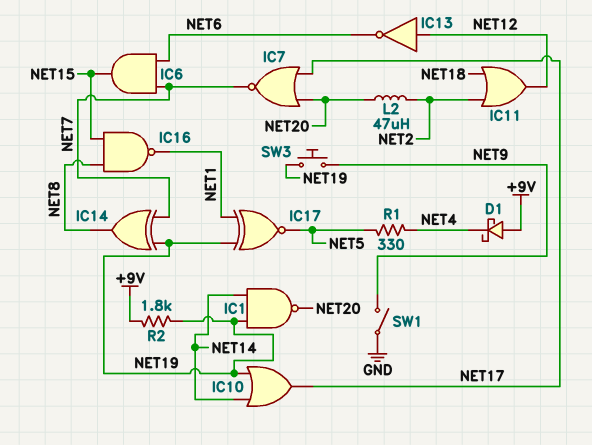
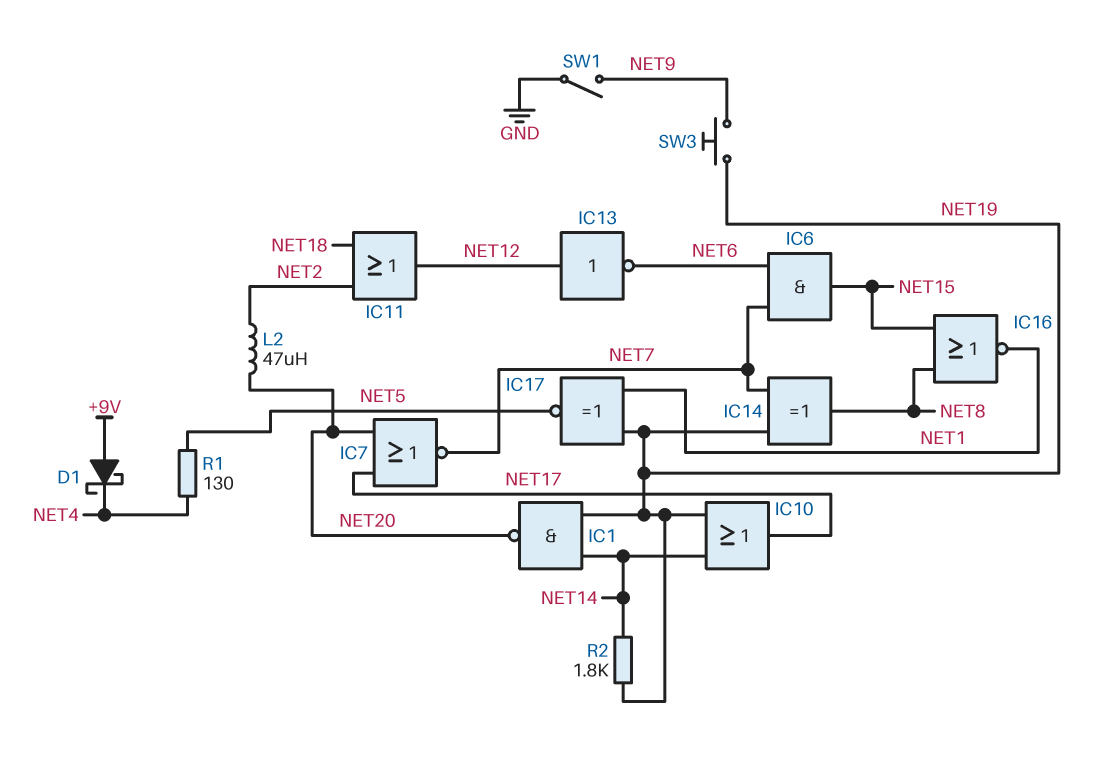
IC16: NAND (in NET8, in NET15, out NET1) -> NOR (in NET8, in NET15, out NET1)
R1: 330 (NET4, NET5) -> 130 (NET4, NET5)
R2: 1.8k (+9V, NET19) -> 1.8k (NET14, NET19)

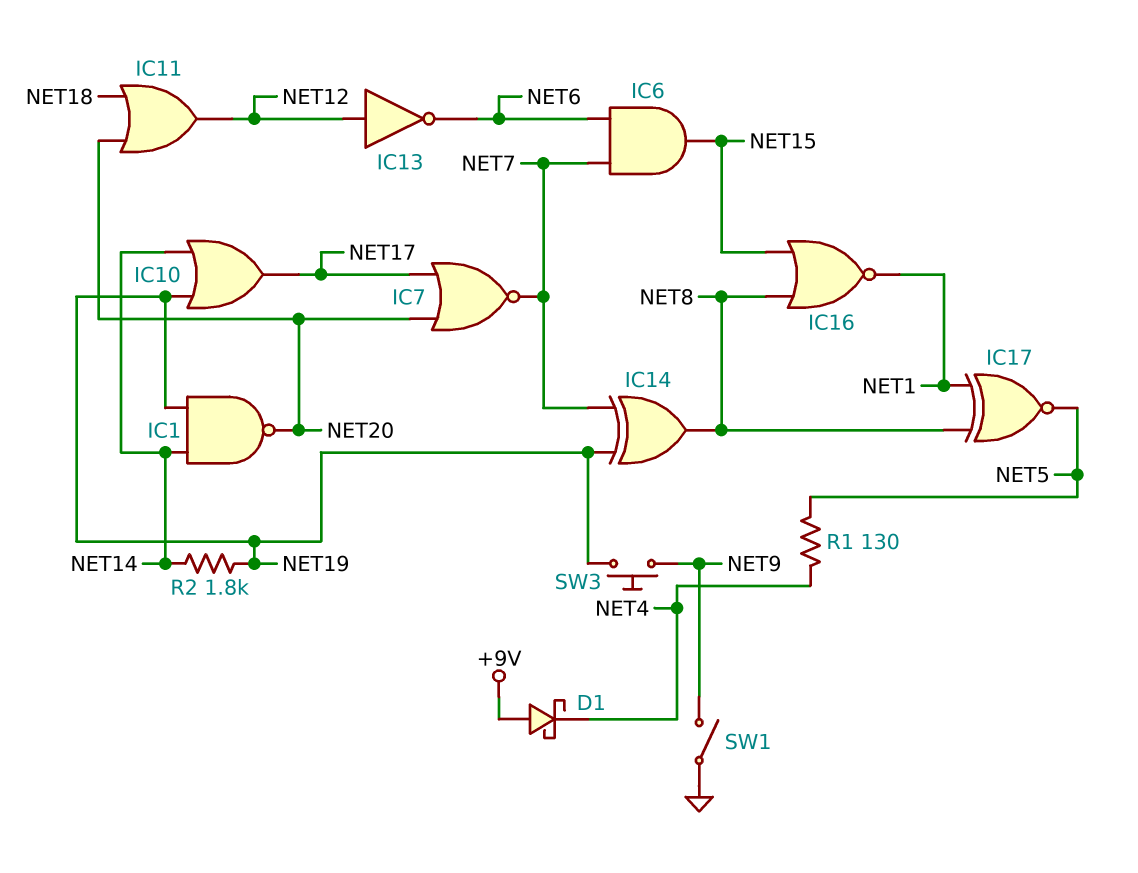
IC11: OR (in NET2, in NET18, out NET12) -> OR (in NET18, in NET20, out NET12)
IC17: XNOR (in NET1, in NET19, out NET5) -> XNOR (in NET1, in NET8, out NET5)
L2: 47uH (NET2, NET20) -> none

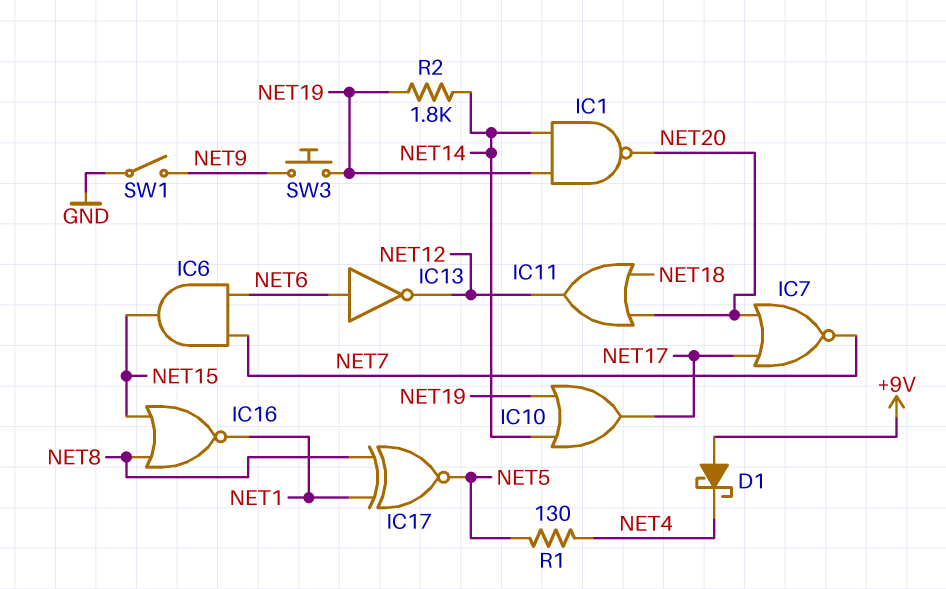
IC13: NOT (in NET12, out NET6) -> NOT (in NET6, out NET12)
IC14: XOR (in NET7, in NET19, out NET8) -> none

